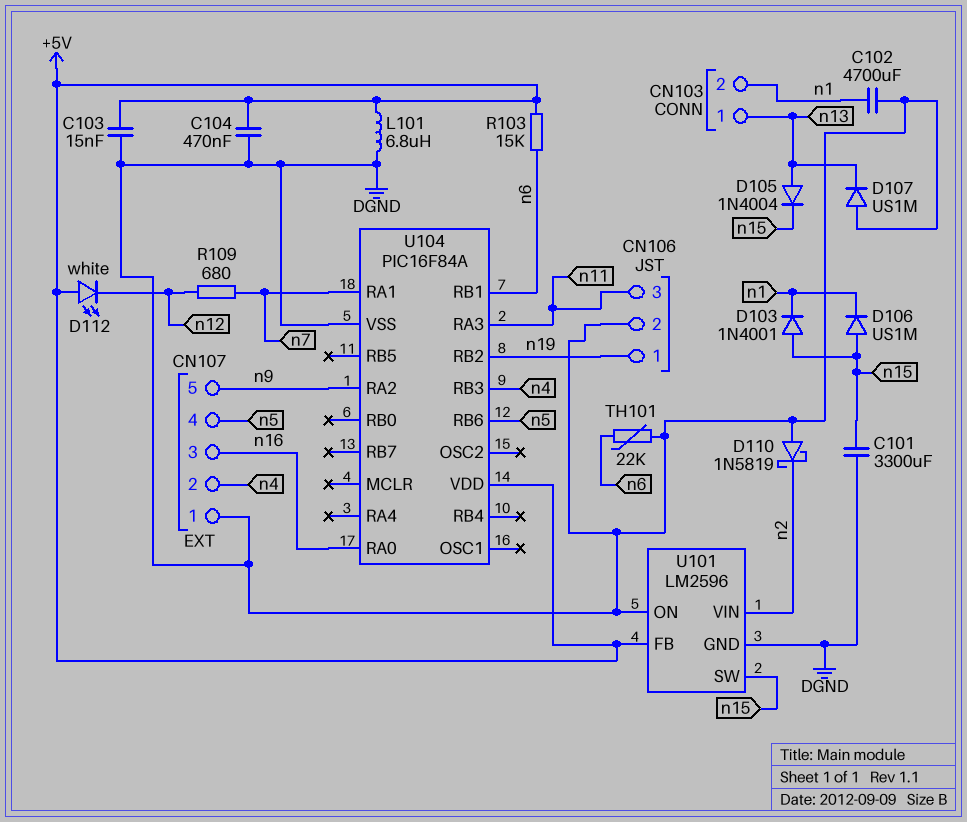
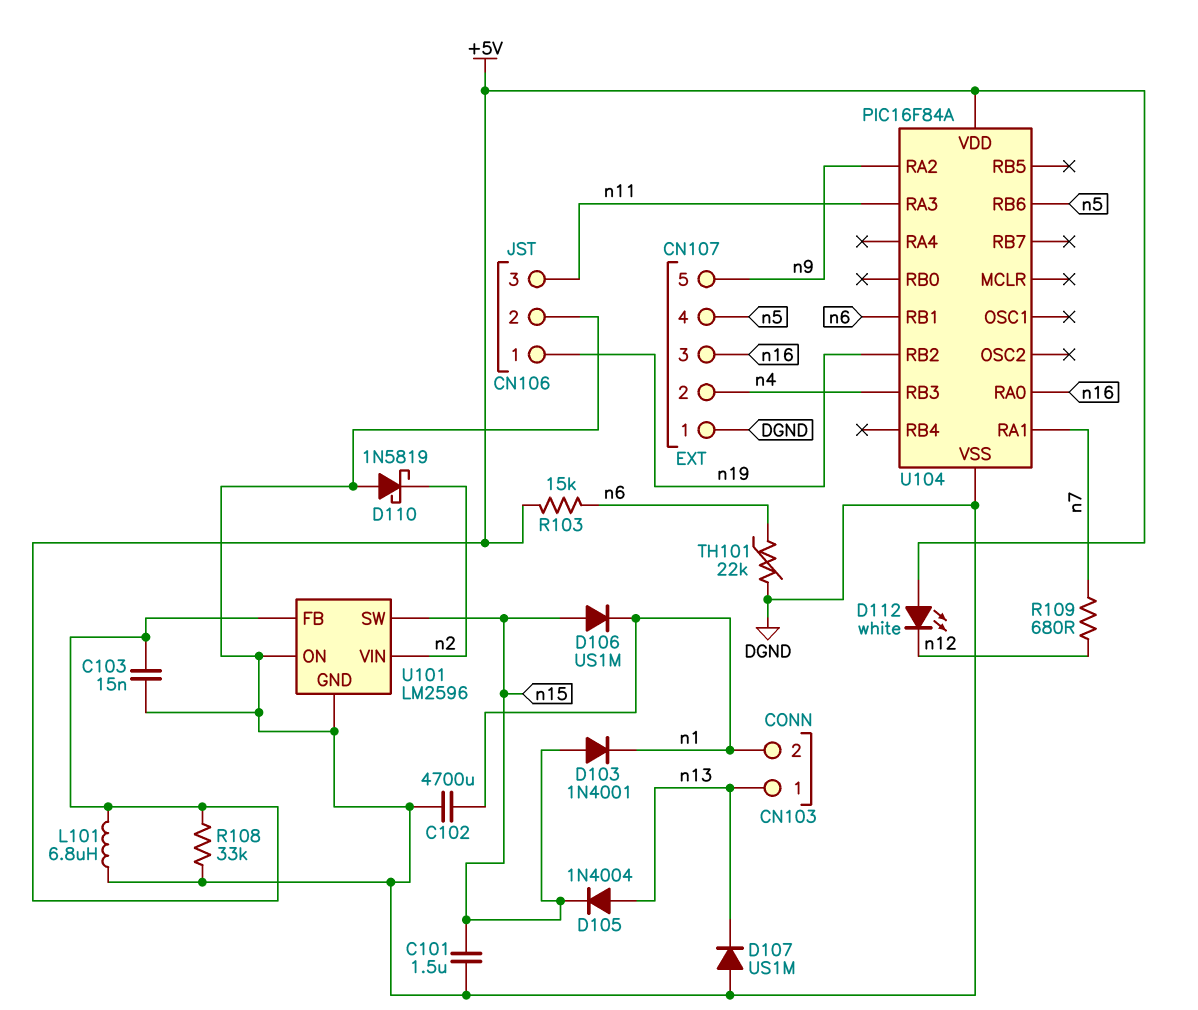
C101: 3300uF (DGND, n15) -> 1.5uF (DGND, n15)
C104: 470nF (+5V, DGND) -> none
R108: none -> 33k (+5V, DGND)

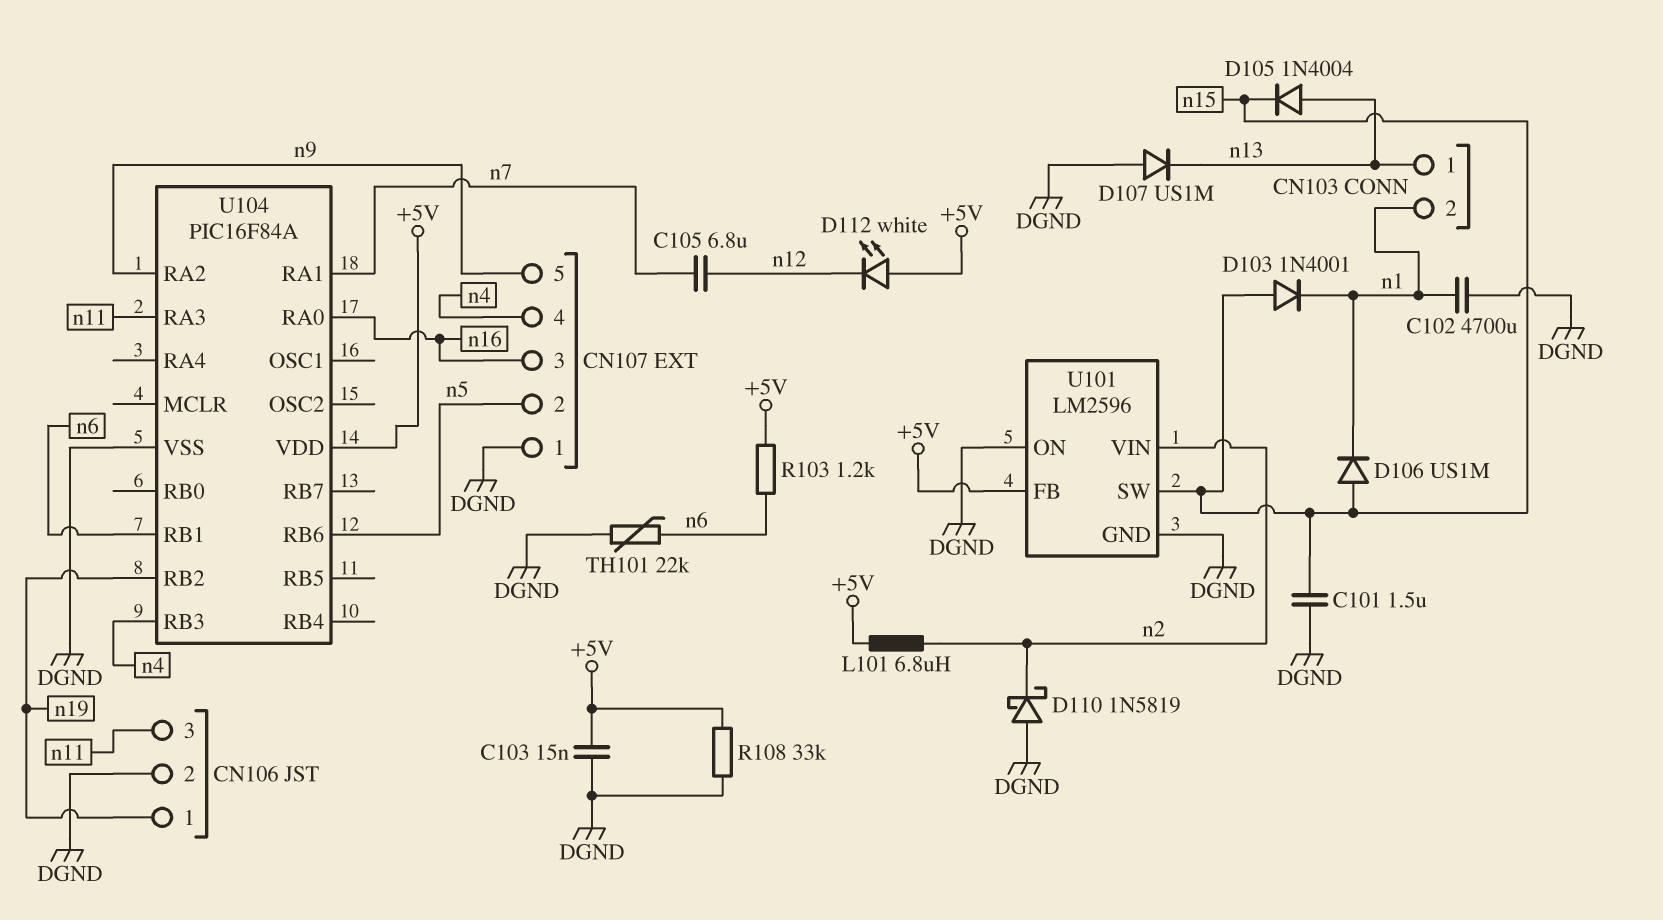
C105: none -> 6.8uF (n7, n12)
CN107 pin 2: n4 -> n5
CN107 pin 4: n5 -> n4
L101: 6.8uH (+5V, DGND) -> 6.8uH (+5V, n2)
R103: 15k (+5V, n6) -> 1.2k (+5V, n6)
R109: 680 (n7, n12) -> none

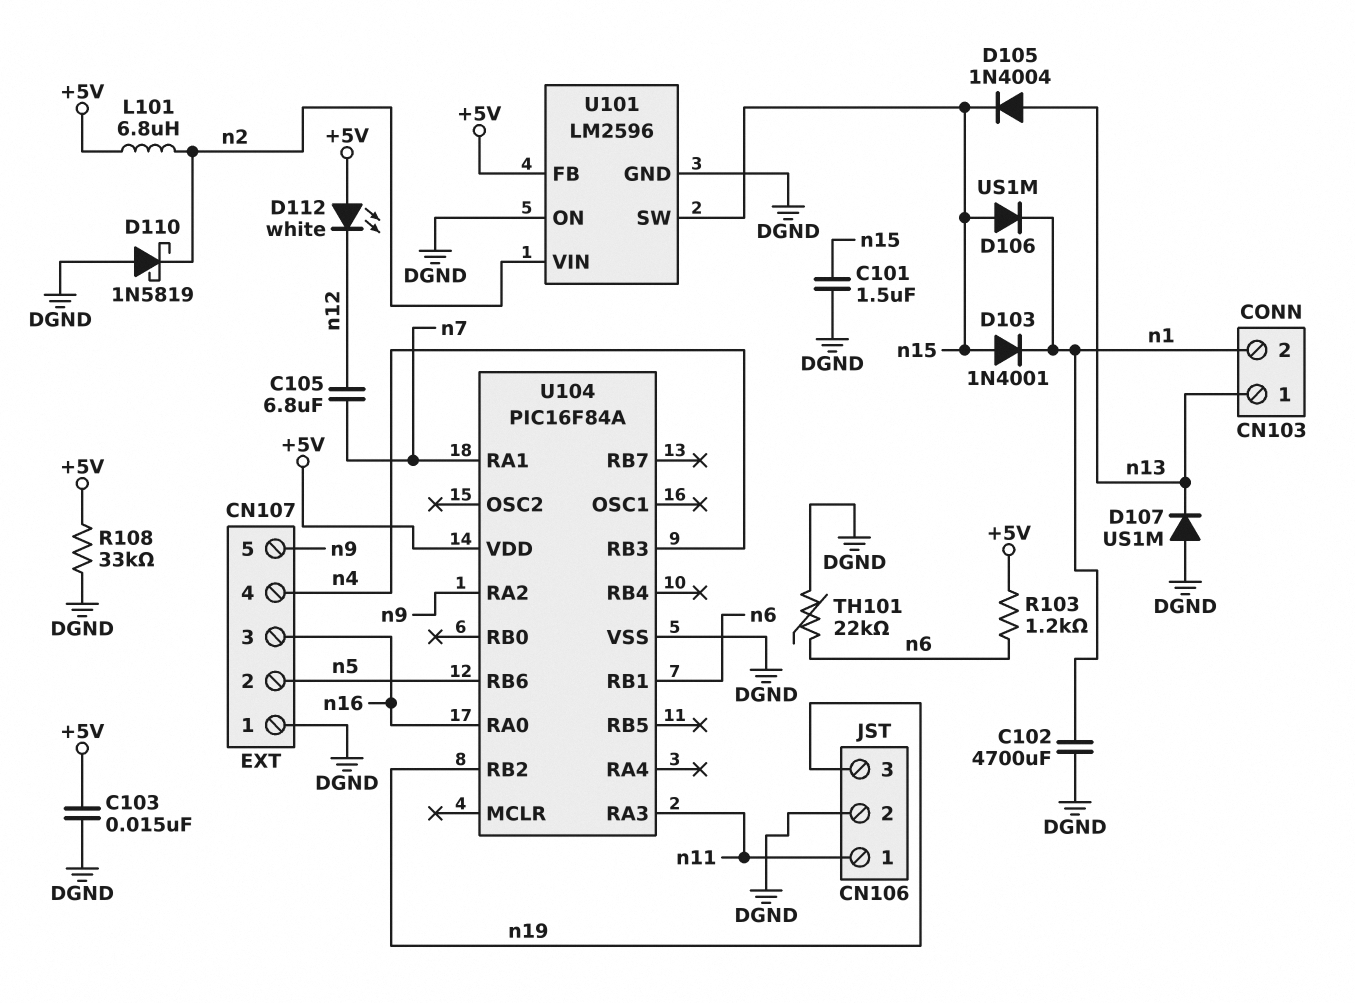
CN106 pin 1: n19 -> n11
CN106 pin 3: n11 -> n19

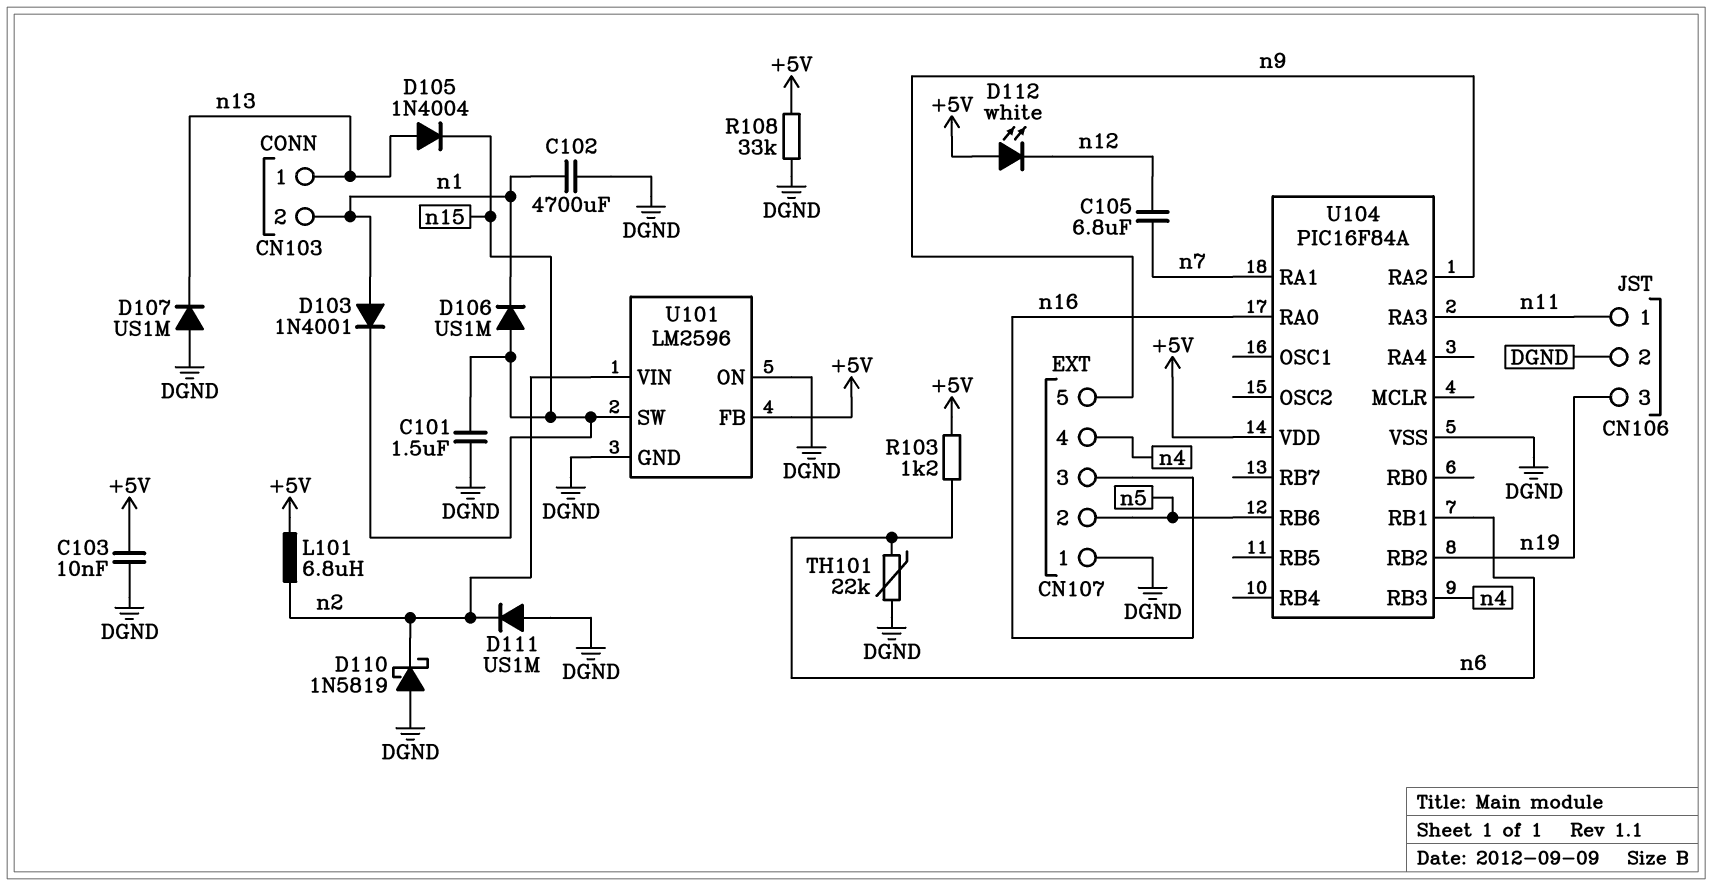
C103: 15nF (+5V, DGND) -> 10nF (+5V, DGND)
D103: diode 1N4001 (A n15, K n1) -> diode 1N4001 (A n1, K n15)
D111: none -> diode US1M (A DGND, K n2)

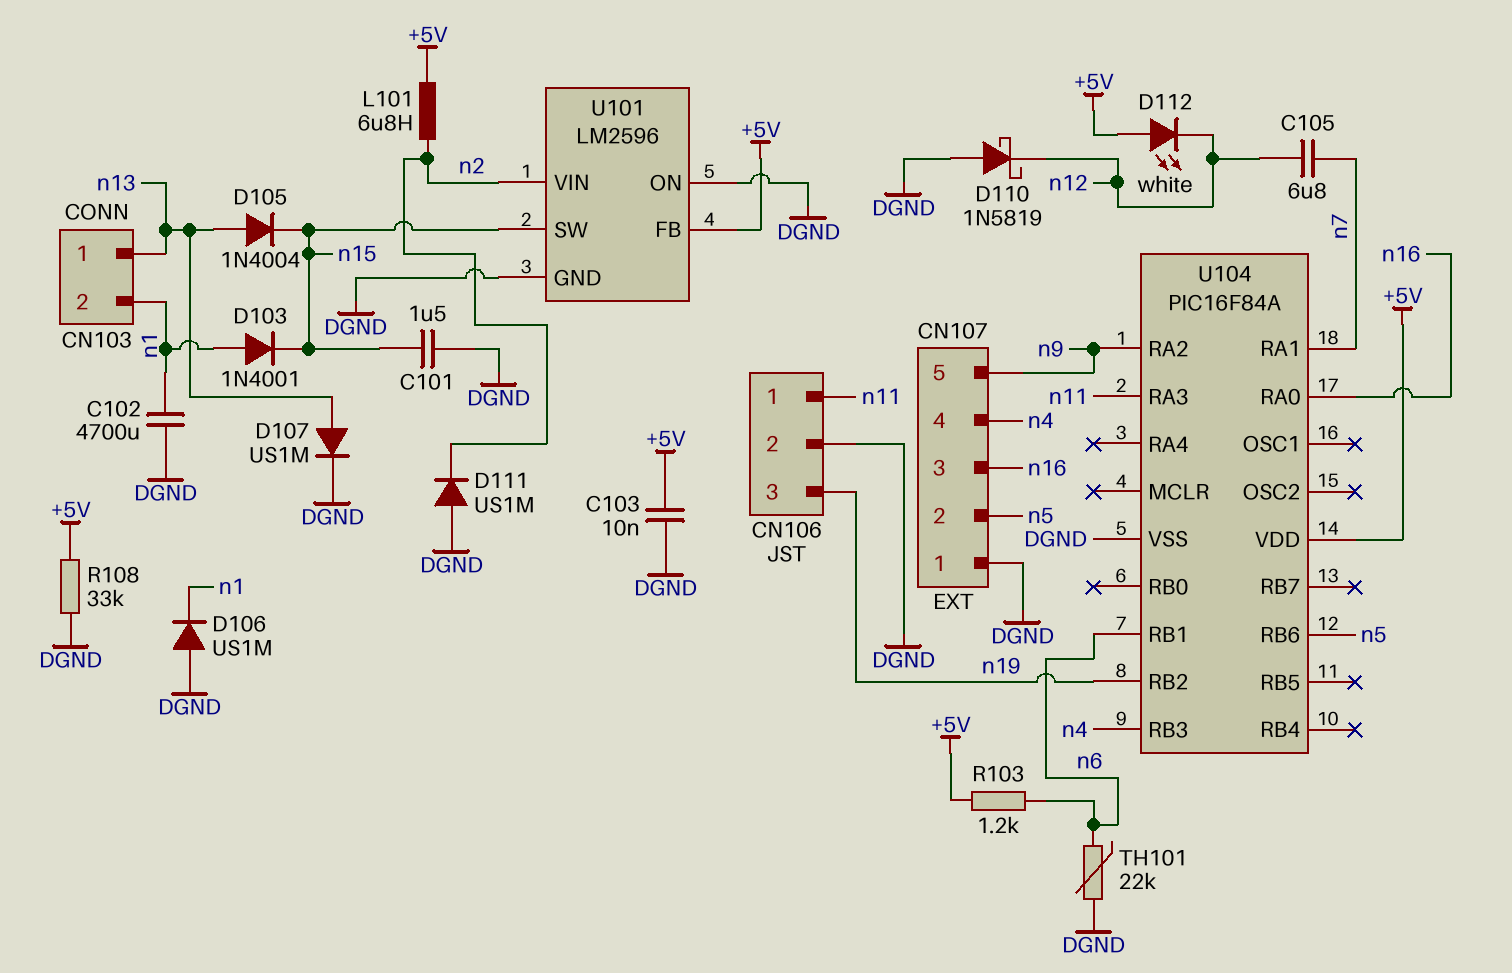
D106: diode US1M (A n15, K n1) -> diode US1M (A DGND, K n1)
D107: diode US1M (A DGND, K n13) -> diode US1M (A n13, K DGND)
D110: schottky 1N5819 (A DGND, K n2) -> schottky 1N5819 (A DGND, K n12)

